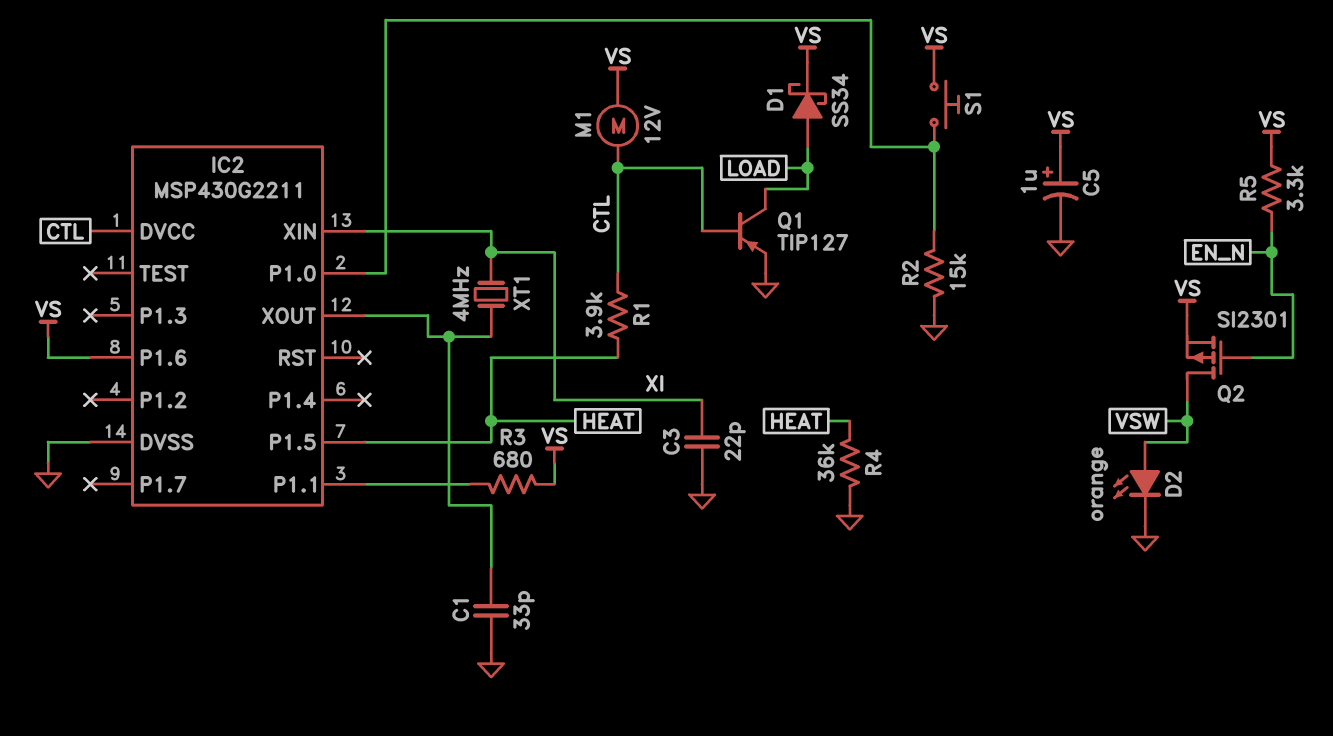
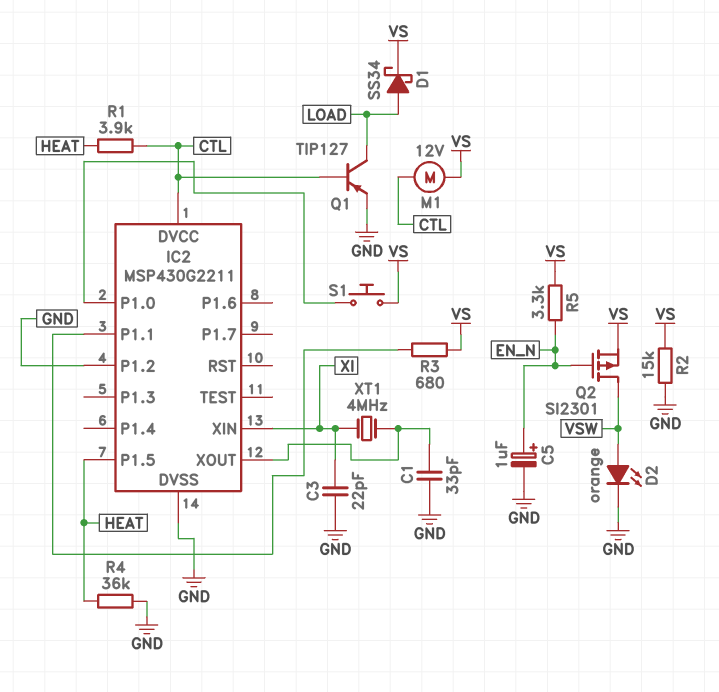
C5: 1uF (plus VS, minus GND) -> 1uF (plus EN_N, minus GND)
IC2 pin P1.2: none -> GND
IC2 pin P1.6: VS -> none
R2: 15k (GND, IC2/P1.0) -> 15k (GND, VS)

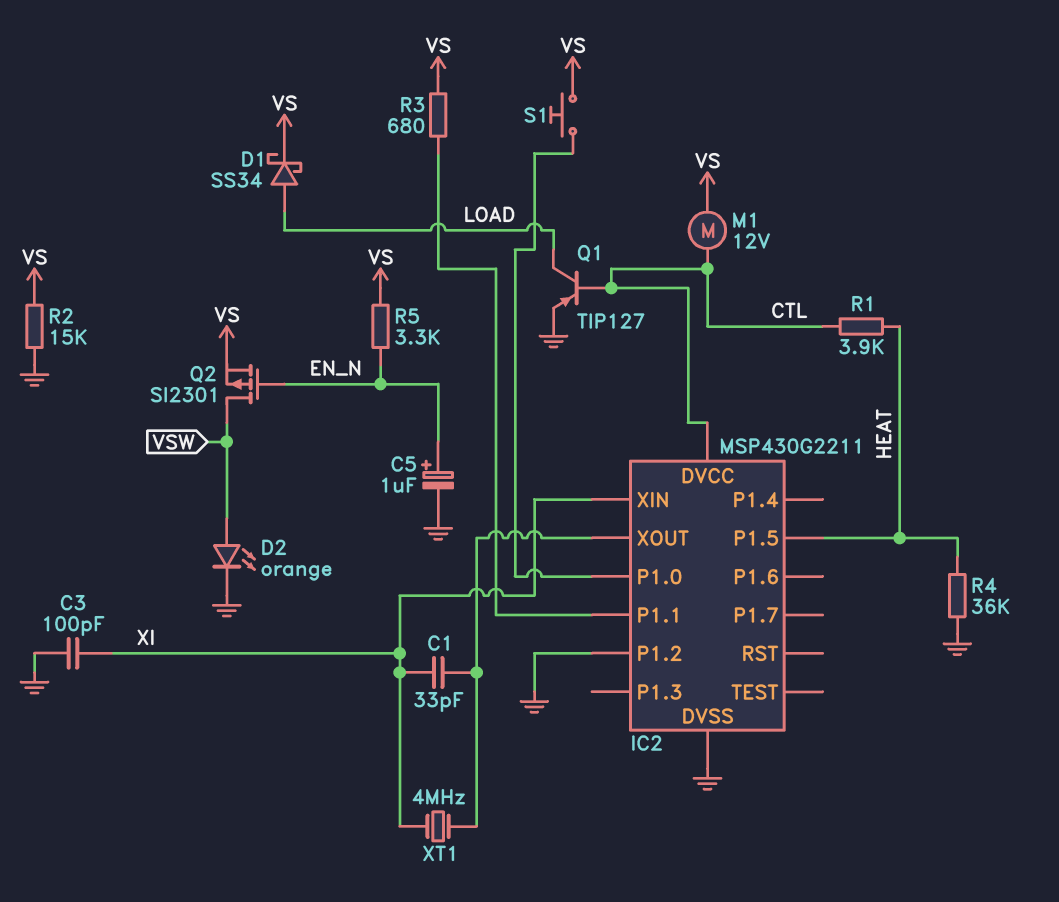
C1: 33pF (GND, IC2/XOUT) -> 33pF (IC2/XOUT, XI)
C3: 22pF (GND, XI) -> 100pF (GND, XI)

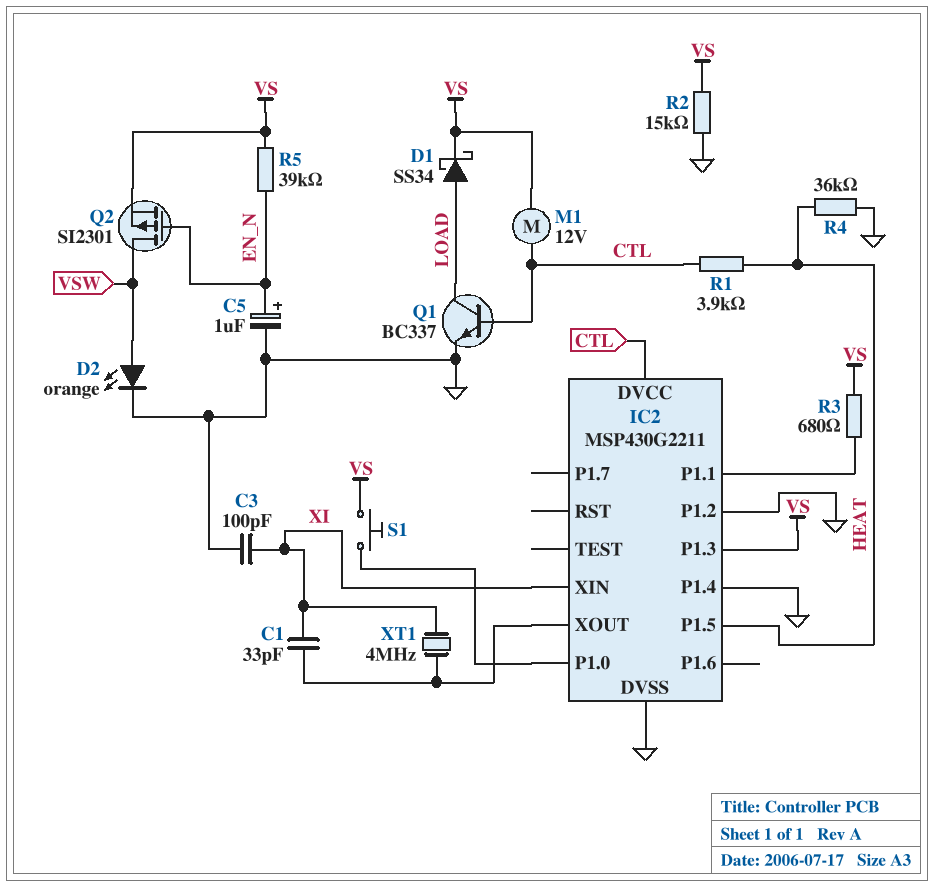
IC2 pin P1.3: none -> VS
IC2 pin P1.4: none -> GND
Q1: PNP TIP127 (B CTL, C LOAD, E GND) -> NPN BC337 (B CTL, C LOAD, E GND)
R5: 3.3k (EN_N, VS) -> 39k (EN_N, VS)

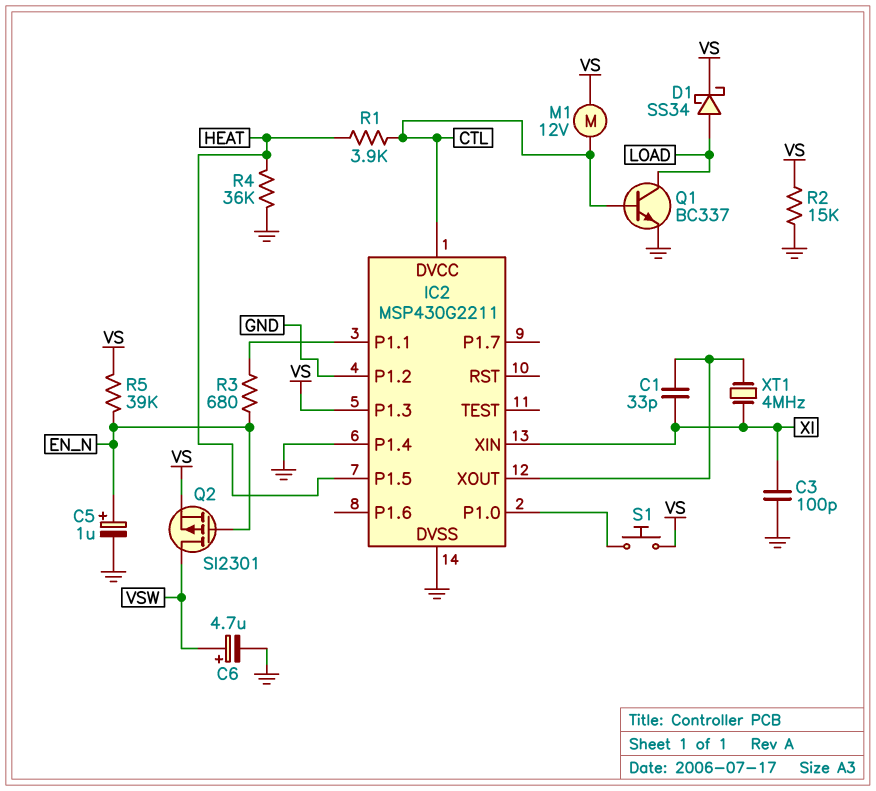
C6: none -> 4.7uF (plus VSW, minus GND)
D2: LED orange (A VSW, K GND) -> none
R3: 680 (IC2/P1.1, VS) -> 680 (EN_N, IC2/P1.1)

